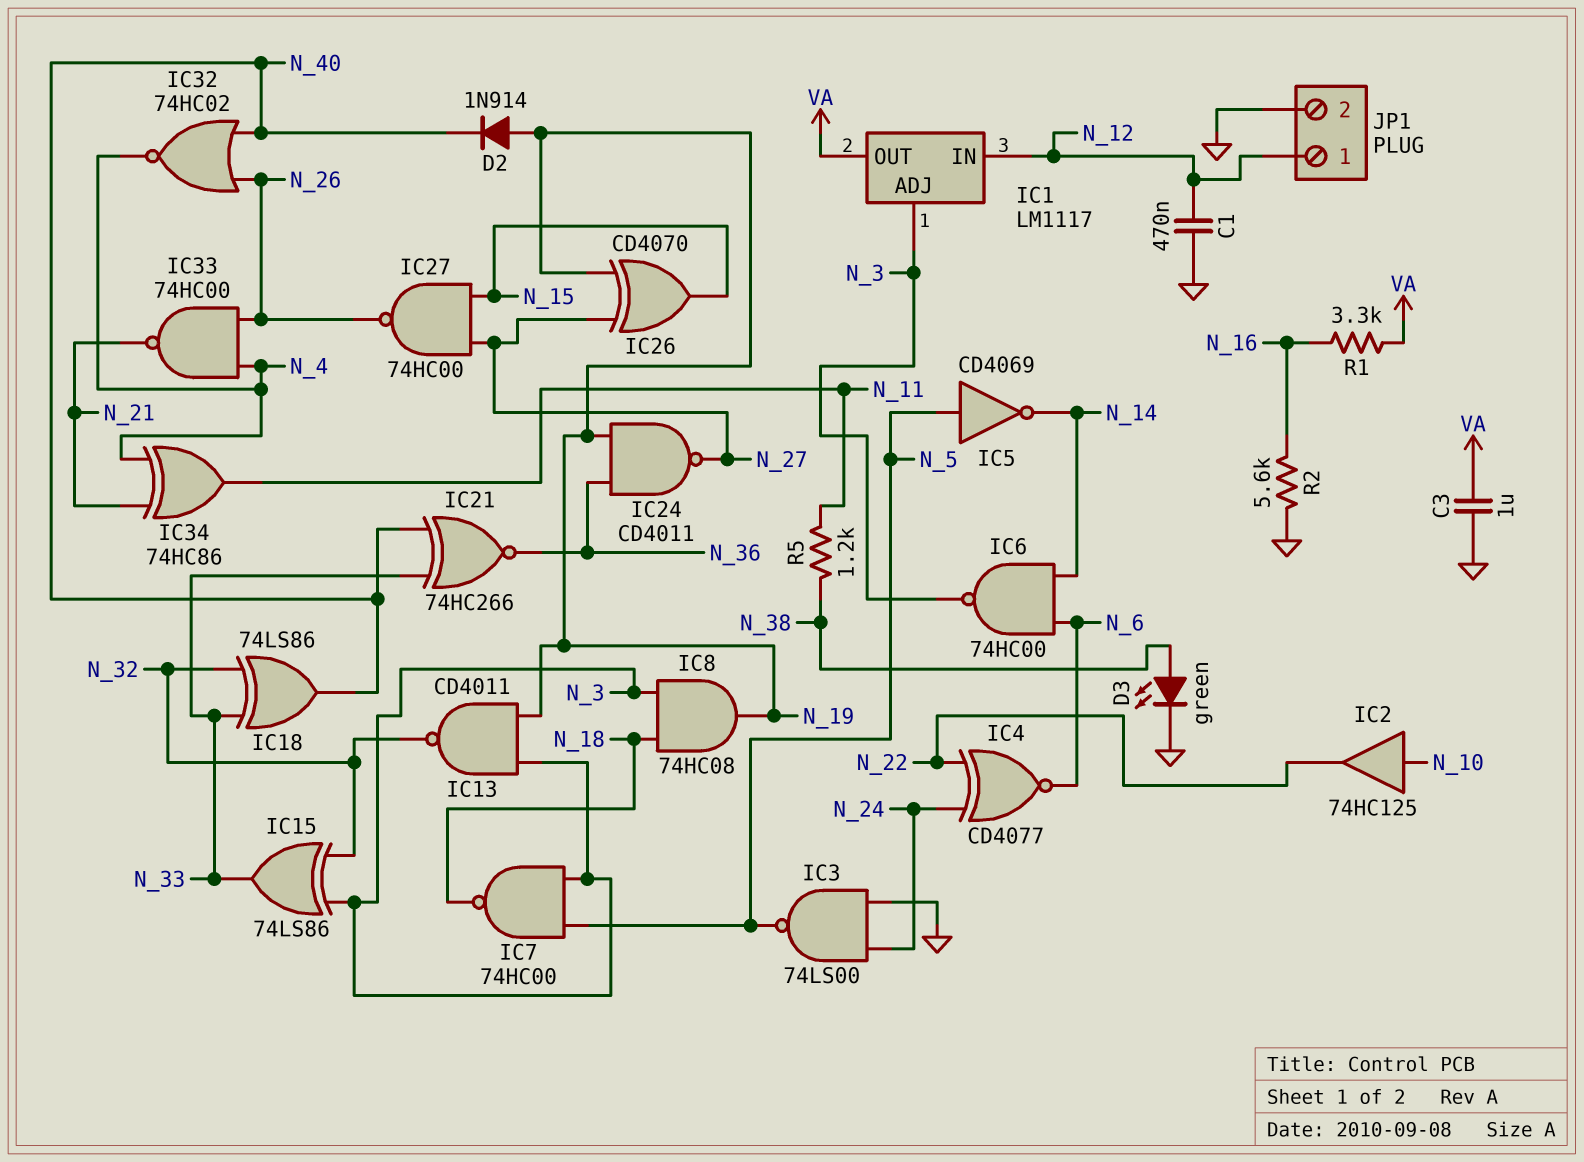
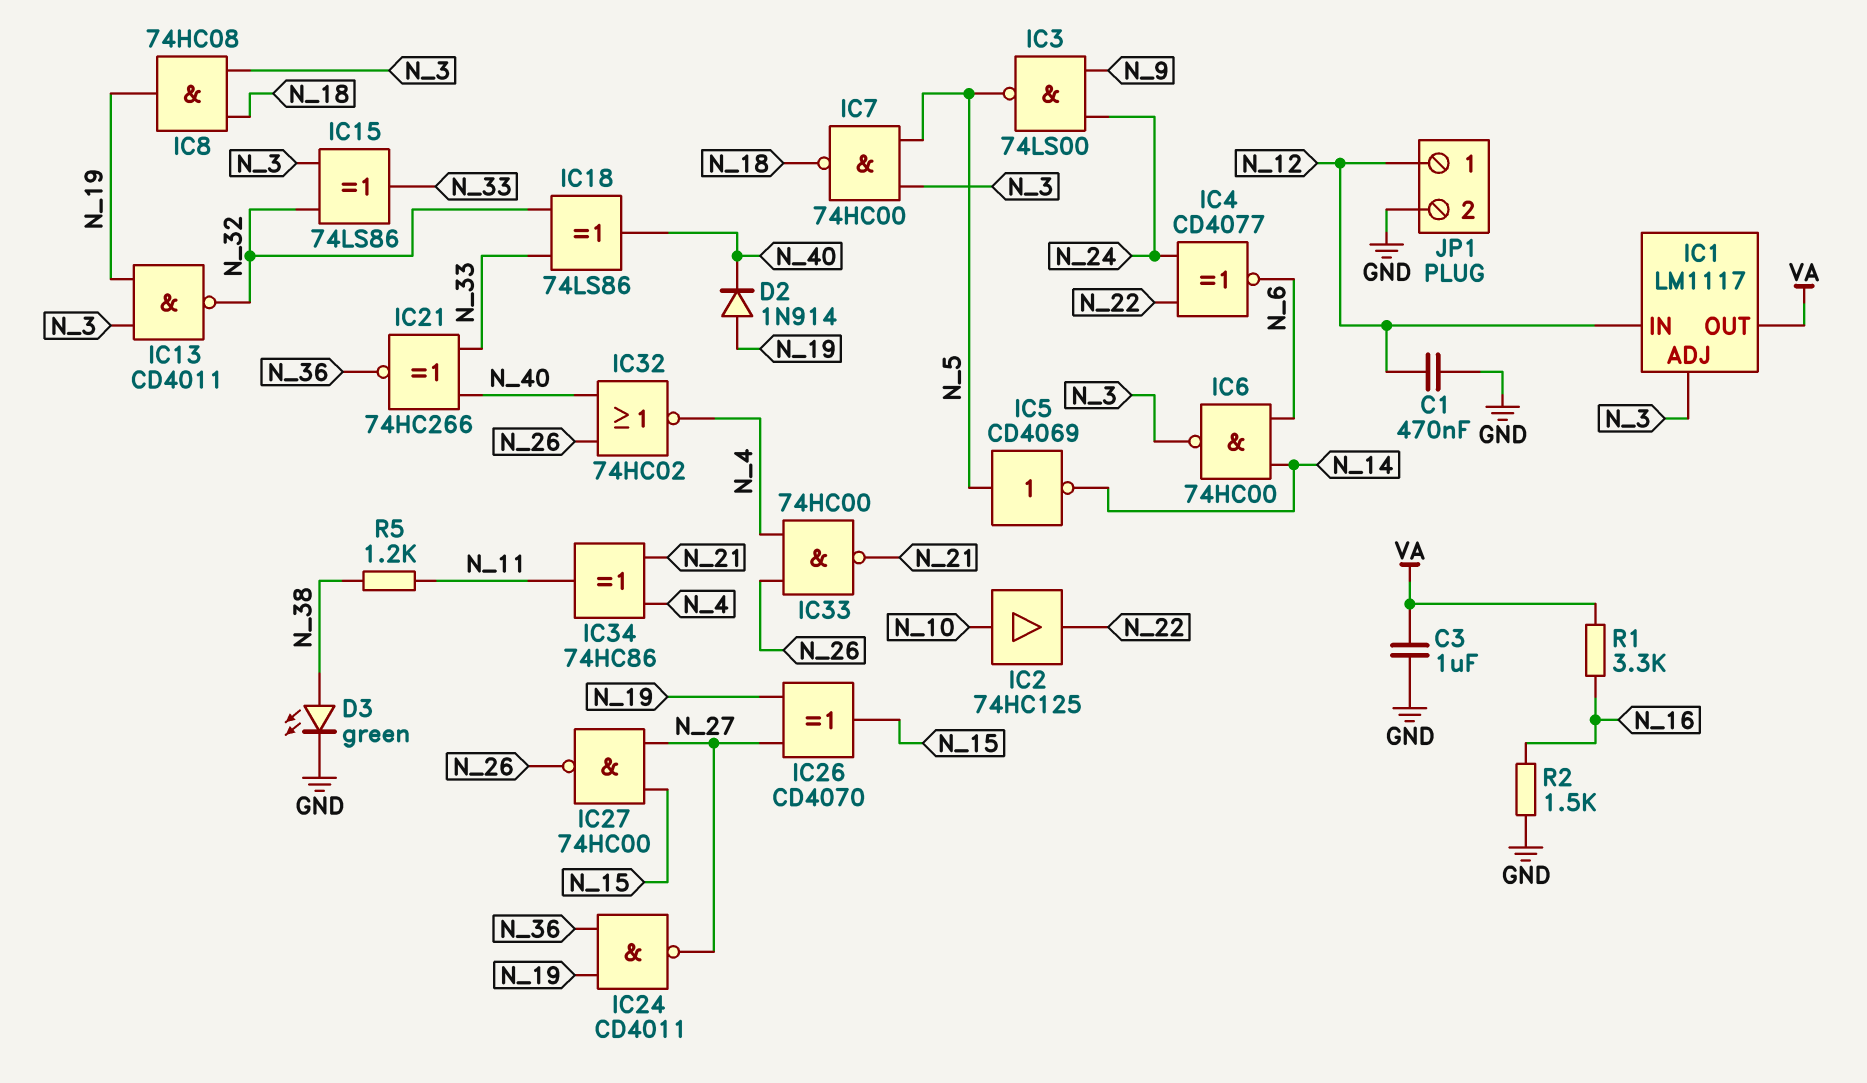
IC3: NAND 74LS00 (in GND, in N_24, out N_5) -> NAND 74LS00 (in N_9, in N_24, out N_5)
R2: 5.6k (GND, N_16) -> 1.5k (GND, N_16)

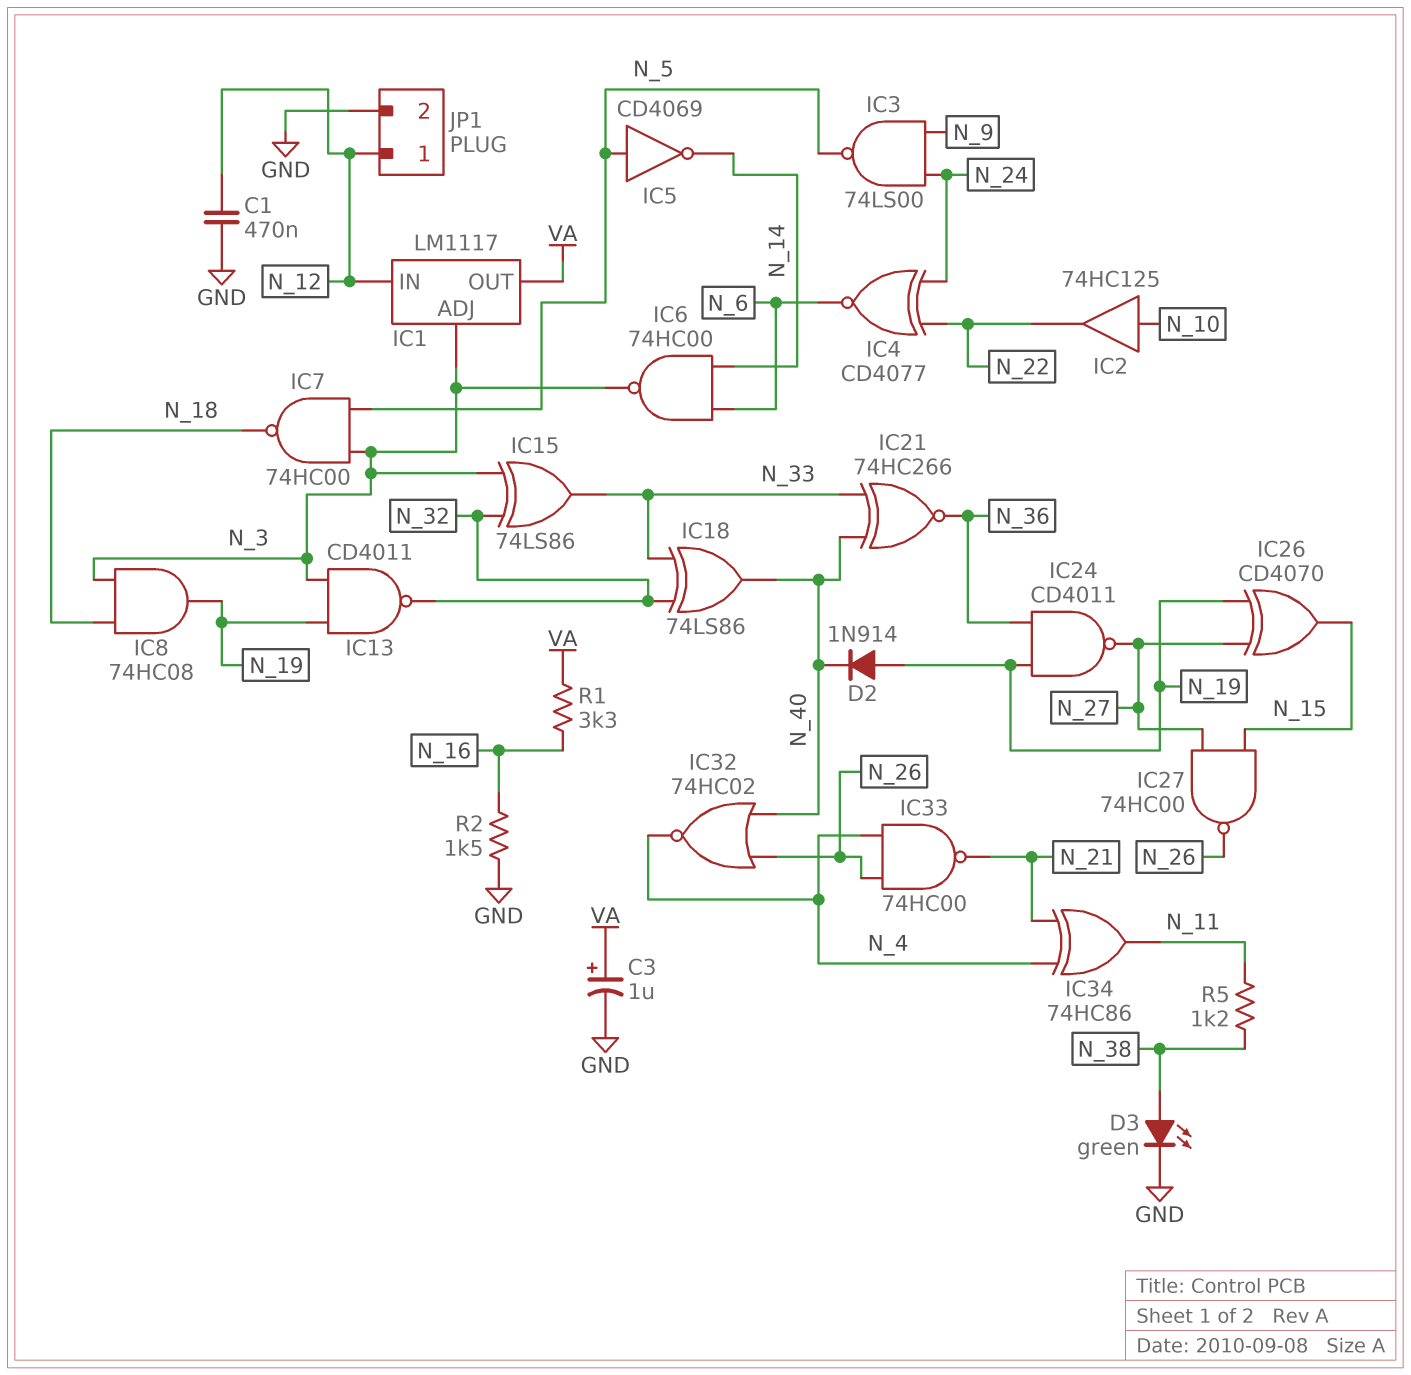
C3: 1uF (GND, VA) -> 1uF (plus VA, minus GND)

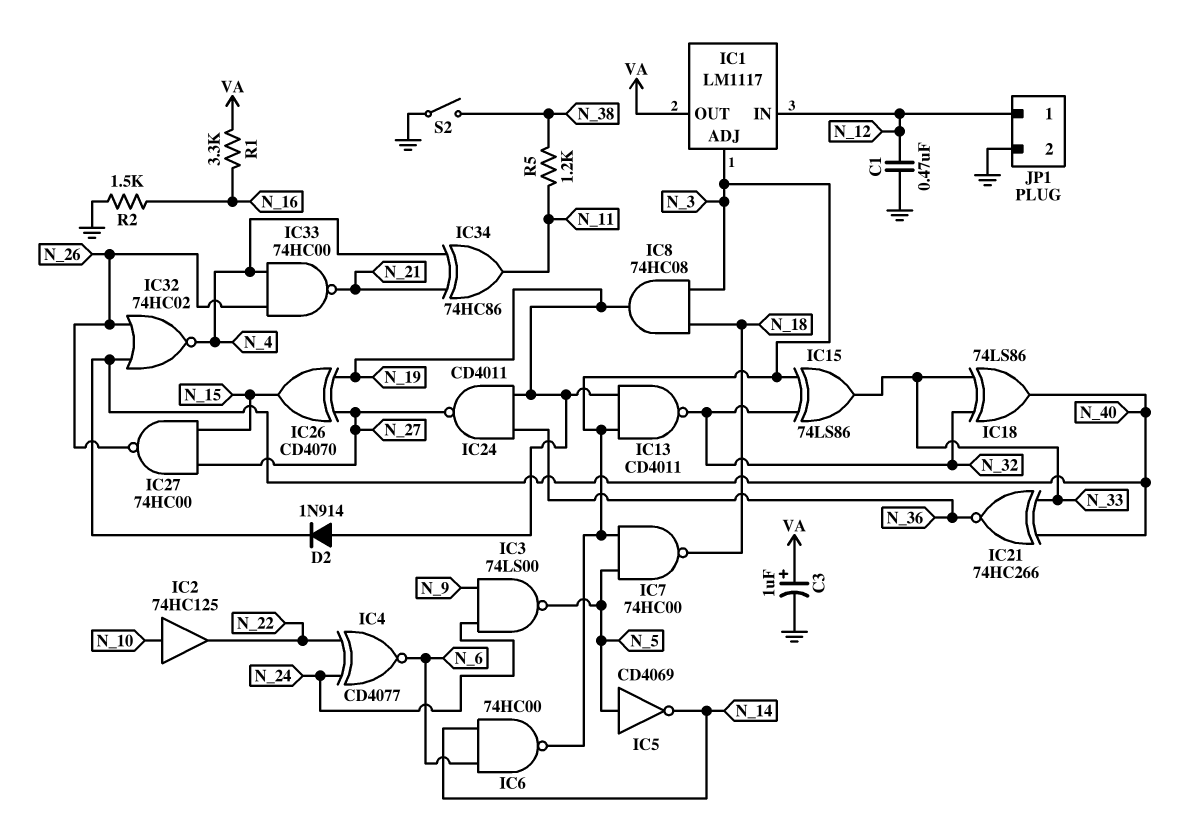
D3: LED green (A N_38, K GND) -> none
S2: none -> switch (GND, N_38)

